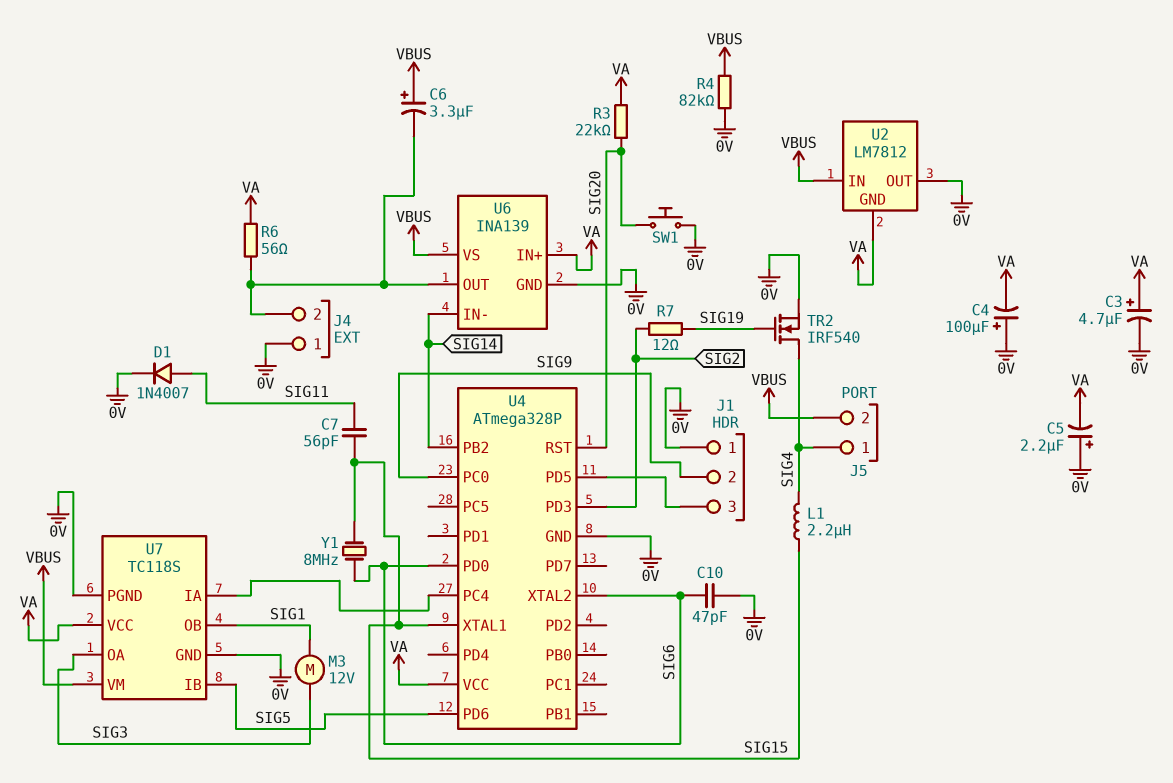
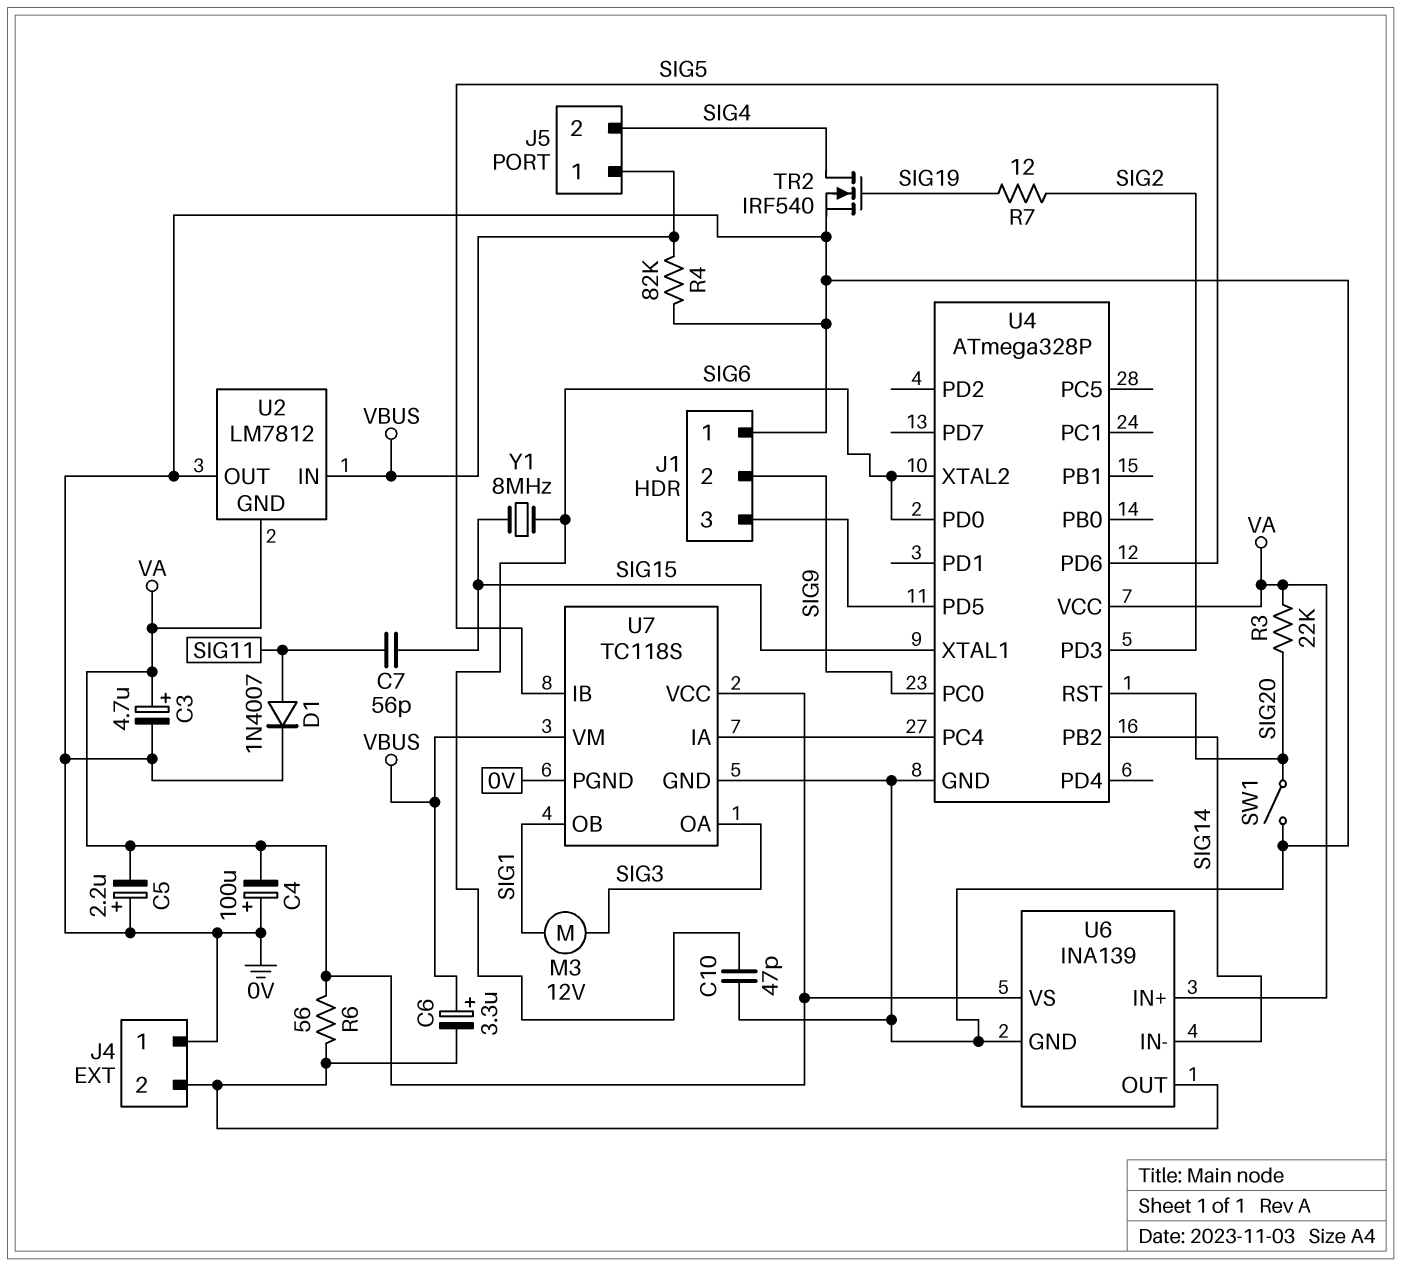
J5 pin 1: SIG4 -> VBUS
J5 pin 2: VBUS -> SIG4
L1: 2.2uH (SIG4, SIG15) -> none
SW1: button (0V, SIG20) -> switch (0V, SIG20)
U6 pin VS: VBUS -> VA

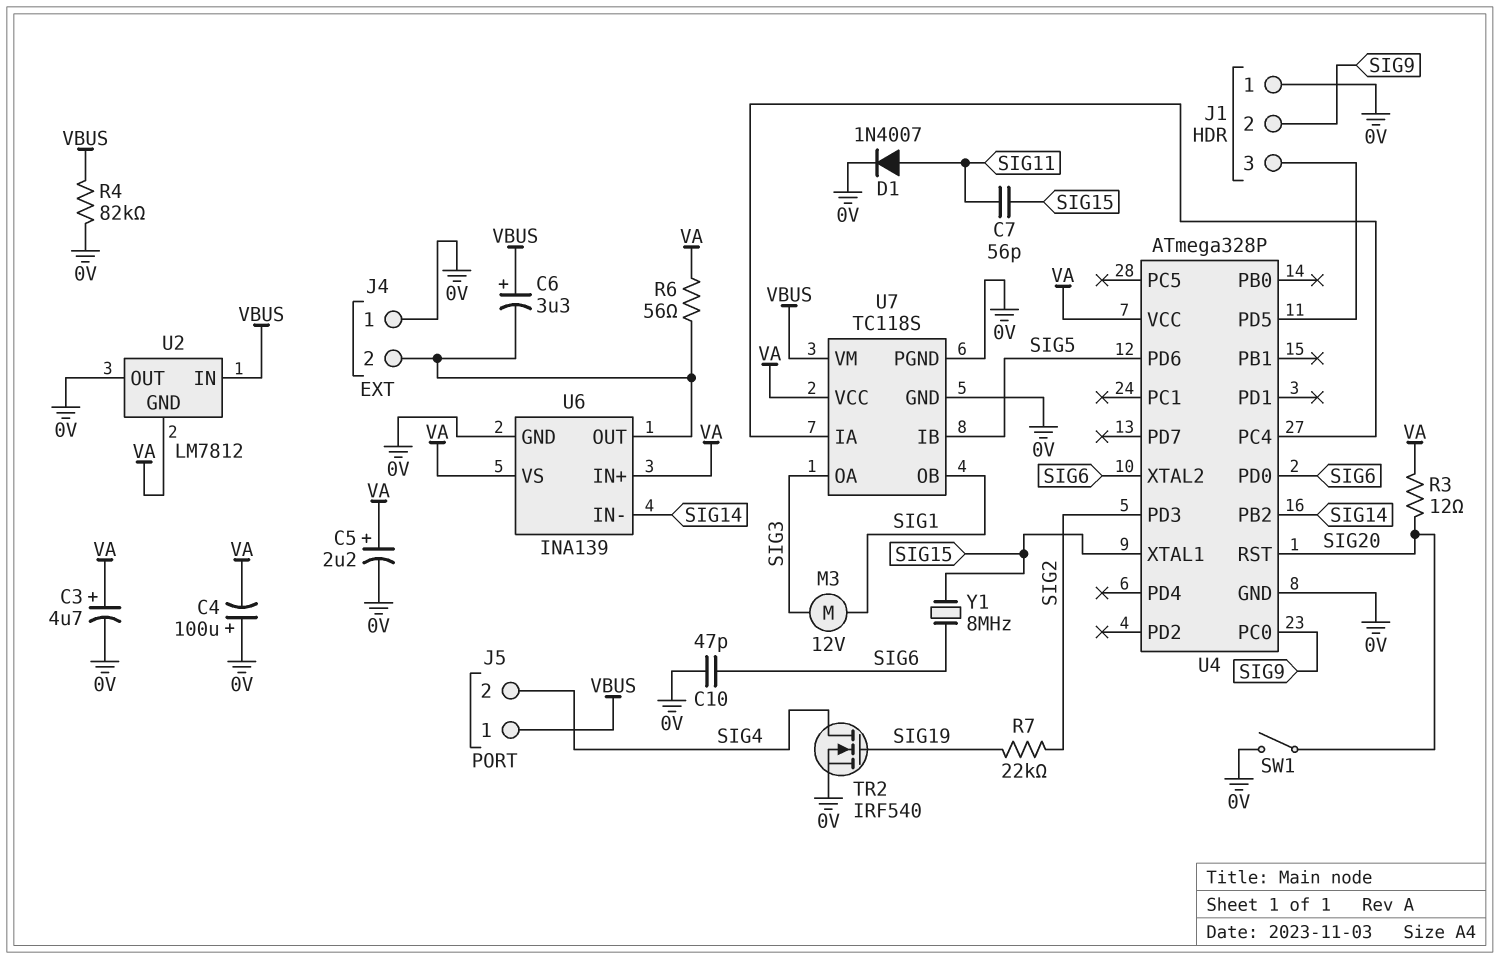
C5: 2.2uF (plus 0V, minus VA) -> 2.2uF (plus VA, minus 0V)
R3: 22k (SIG20, VA) -> 12 (SIG20, VA)
R7: 12 (SIG2, SIG19) -> 22k (SIG2, SIG19)

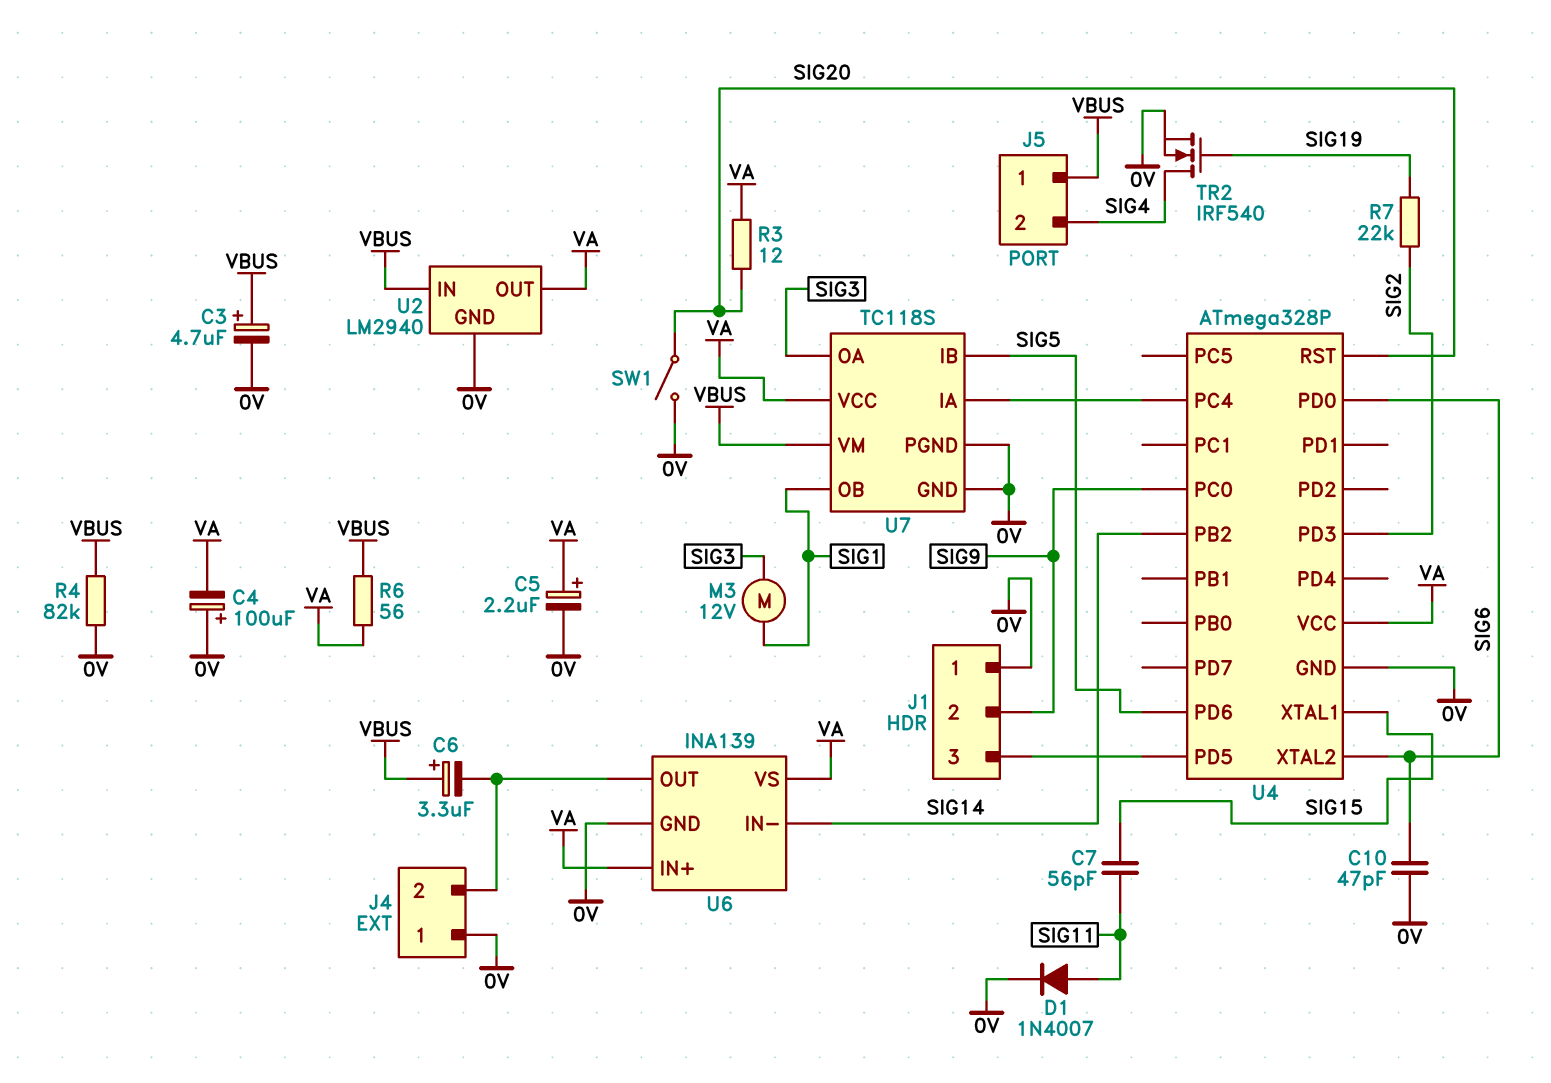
C3: 4.7uF (plus VA, minus 0V) -> 4.7uF (plus VBUS, minus 0V)
R6: 56 (J4/2, VA) -> 56 (VA, VBUS)
U2: LM7812 -> LM2940
U2 pin GND: VA -> 0V
U2 pin OUT: 0V -> VA
Y1: 8MHz (SIG6, SIG15) -> none

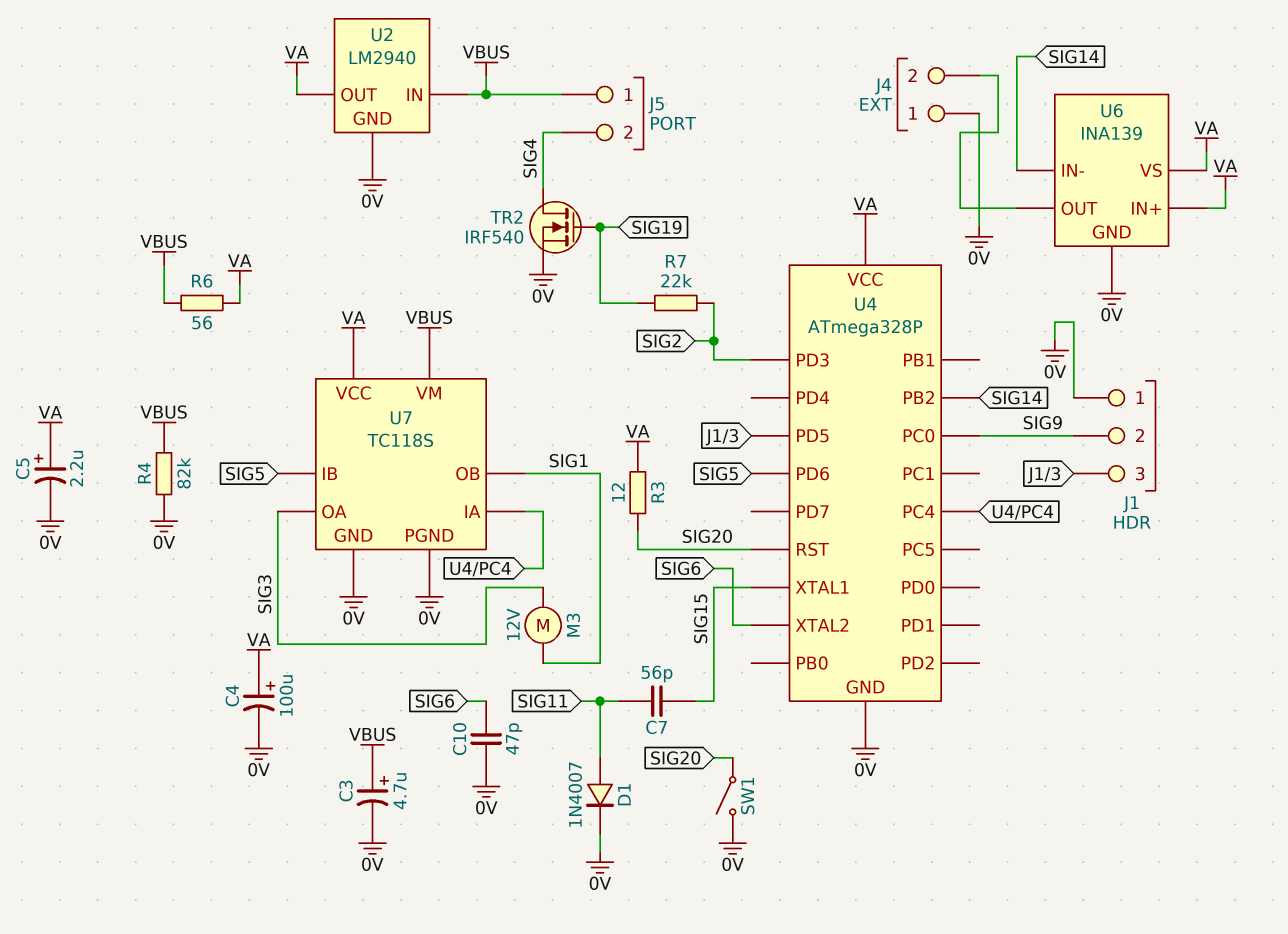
C4: 100uF (plus 0V, minus VA) -> 100uF (plus VA, minus 0V)
C6: 3.3uF (plus VBUS, minus J4/2) -> none
U4 pin PD0: SIG6 -> none

